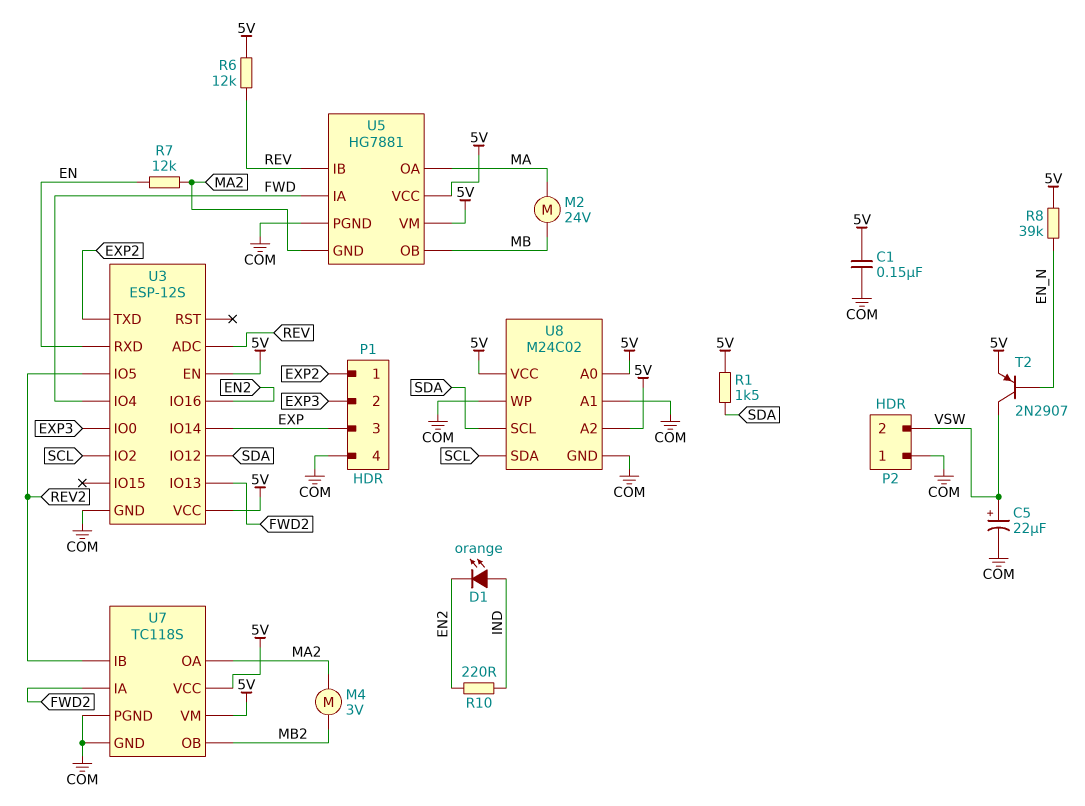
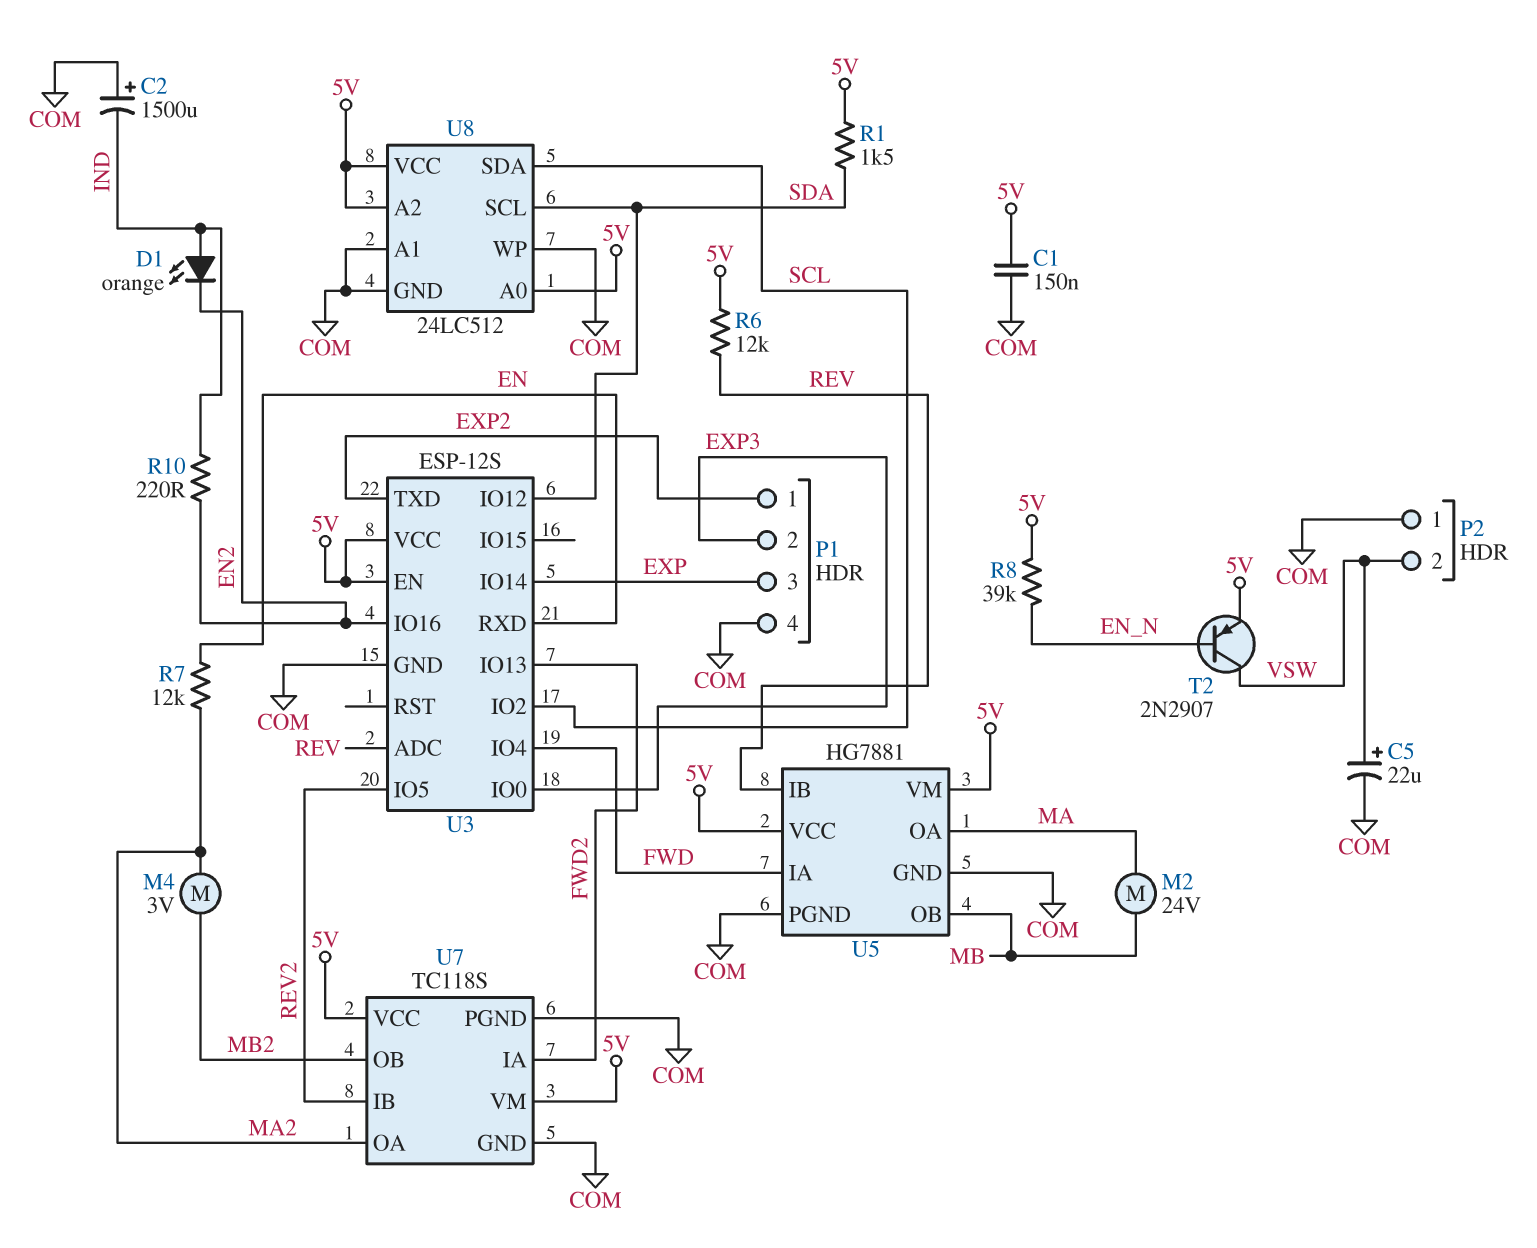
C2: none -> 1500uF (plus COM, minus IND)
U5 pin GND: MA2 -> COM
U8: M24C02 -> 24LC512

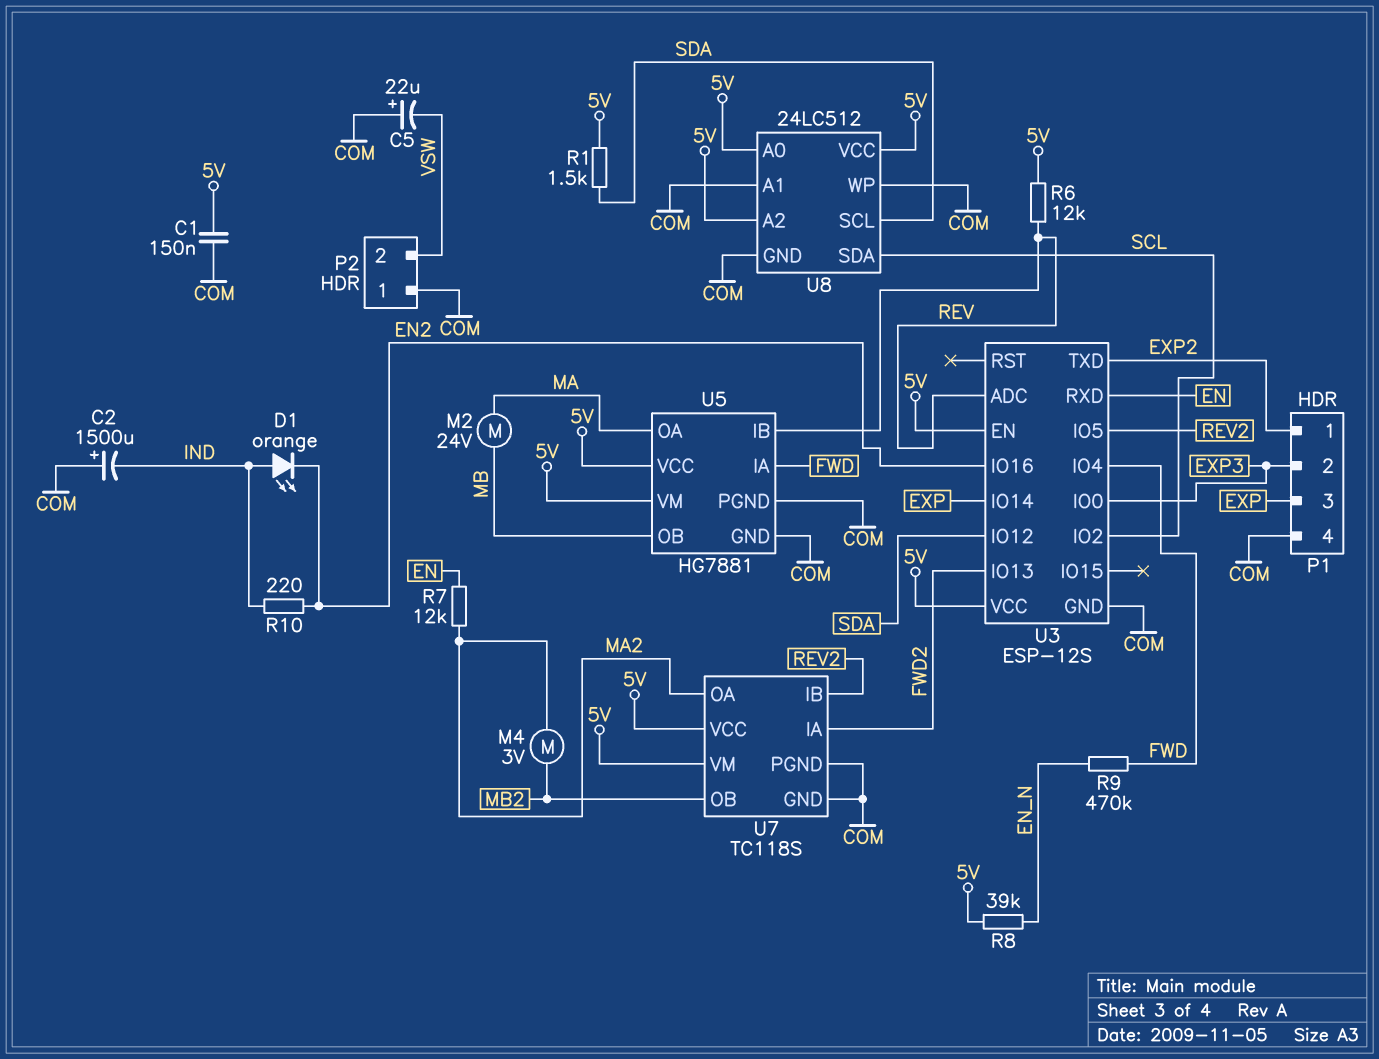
C5: 22uF (plus VSW, minus COM) -> 22uF (plus COM, minus VSW)
R9: none -> 470k (EN_N, FWD)
T2: PNP 2N2907 (B EN_N, C VSW, E 5V) -> none

